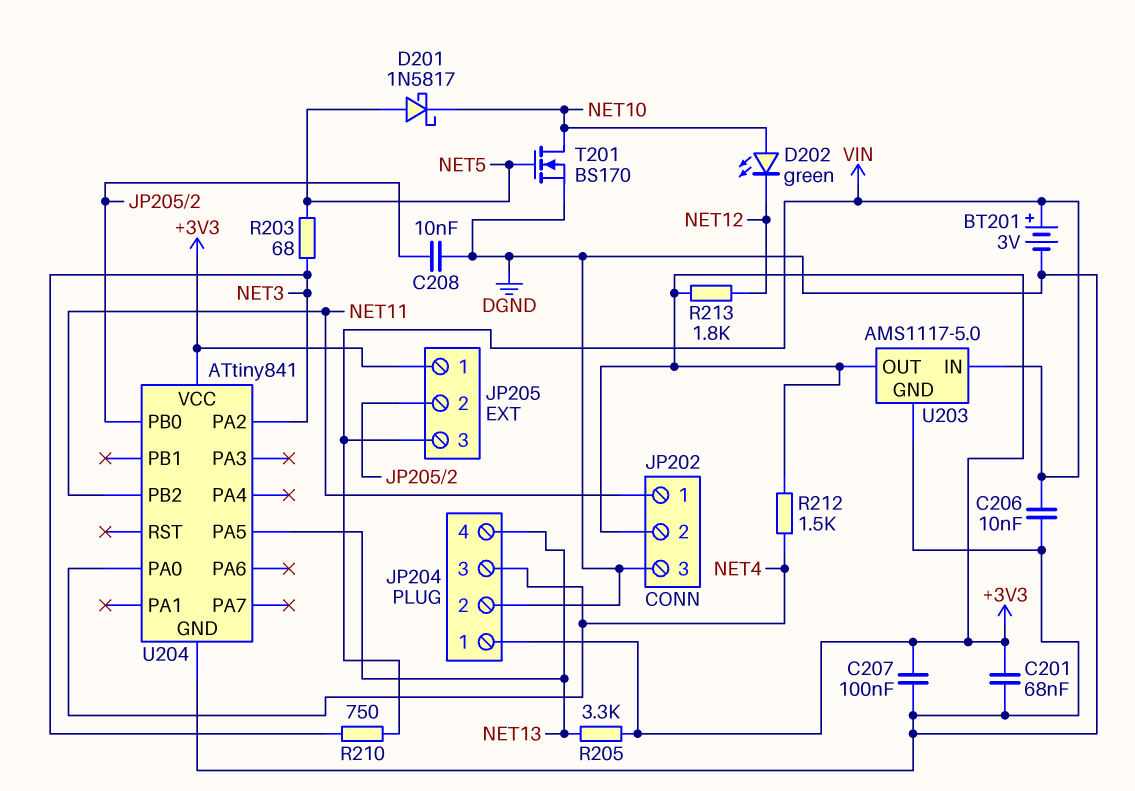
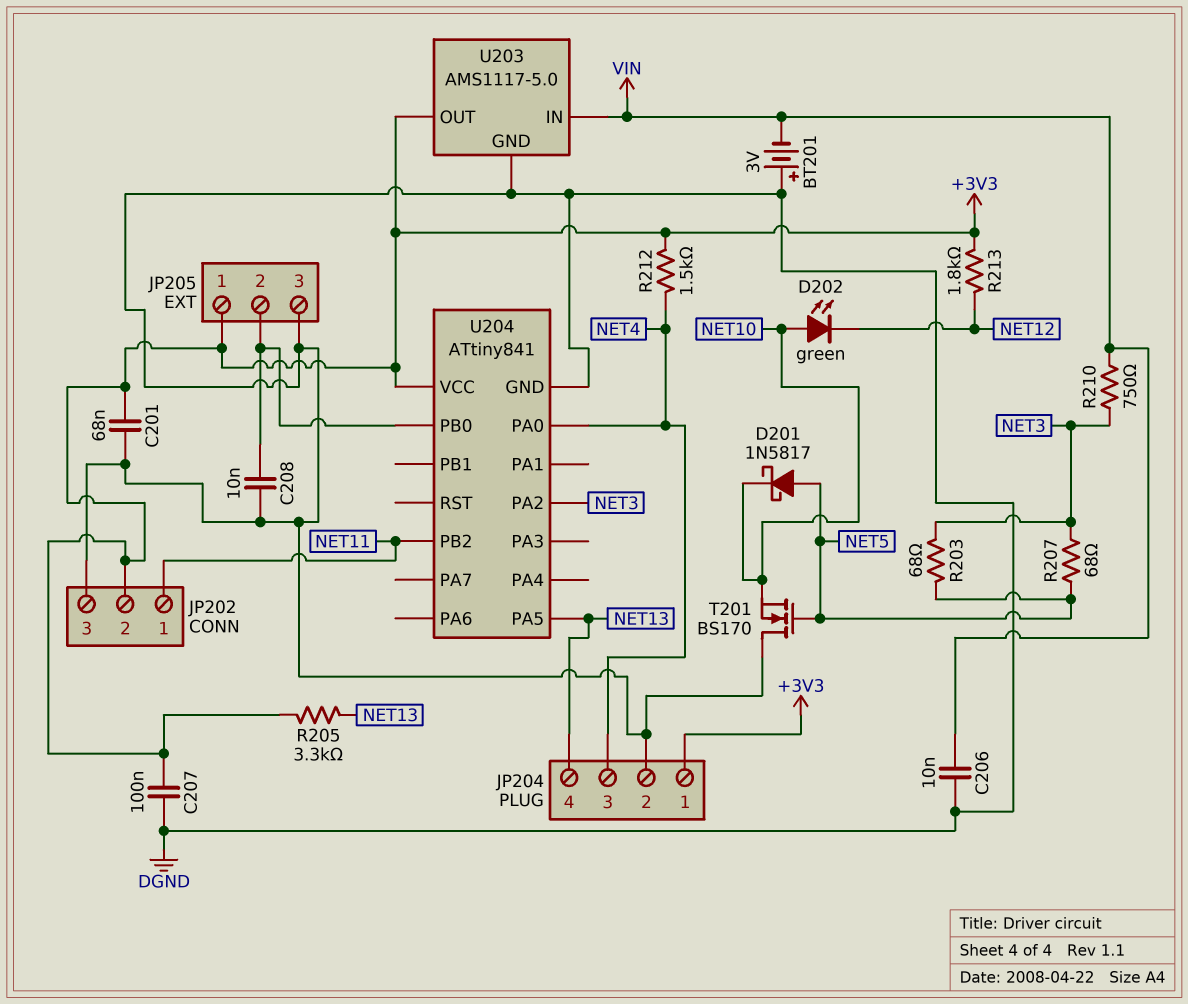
BT201: 3V (plus VIN, minus DGND) -> 3V (plus DGND, minus VIN)
JP205 pin 3: VIN -> DGND
R207: none -> 68 (NET3, NET5)
T201: NMOS BS170 (G NET5, D NET10, S DGND) -> NMOS BS170 (G NET5, D DGND, S NET10)

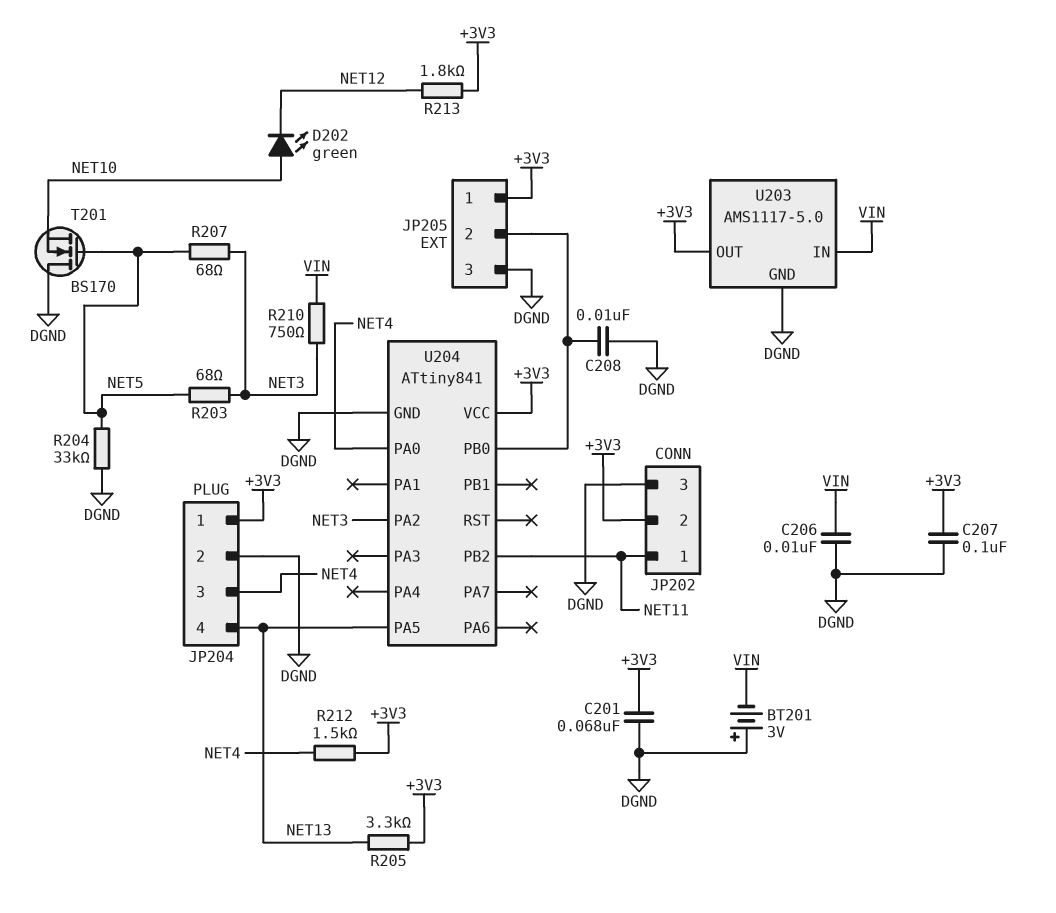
D201: schottky 1N5817 (A NET5, K NET10) -> none
R204: none -> 33k (DGND, NET5)

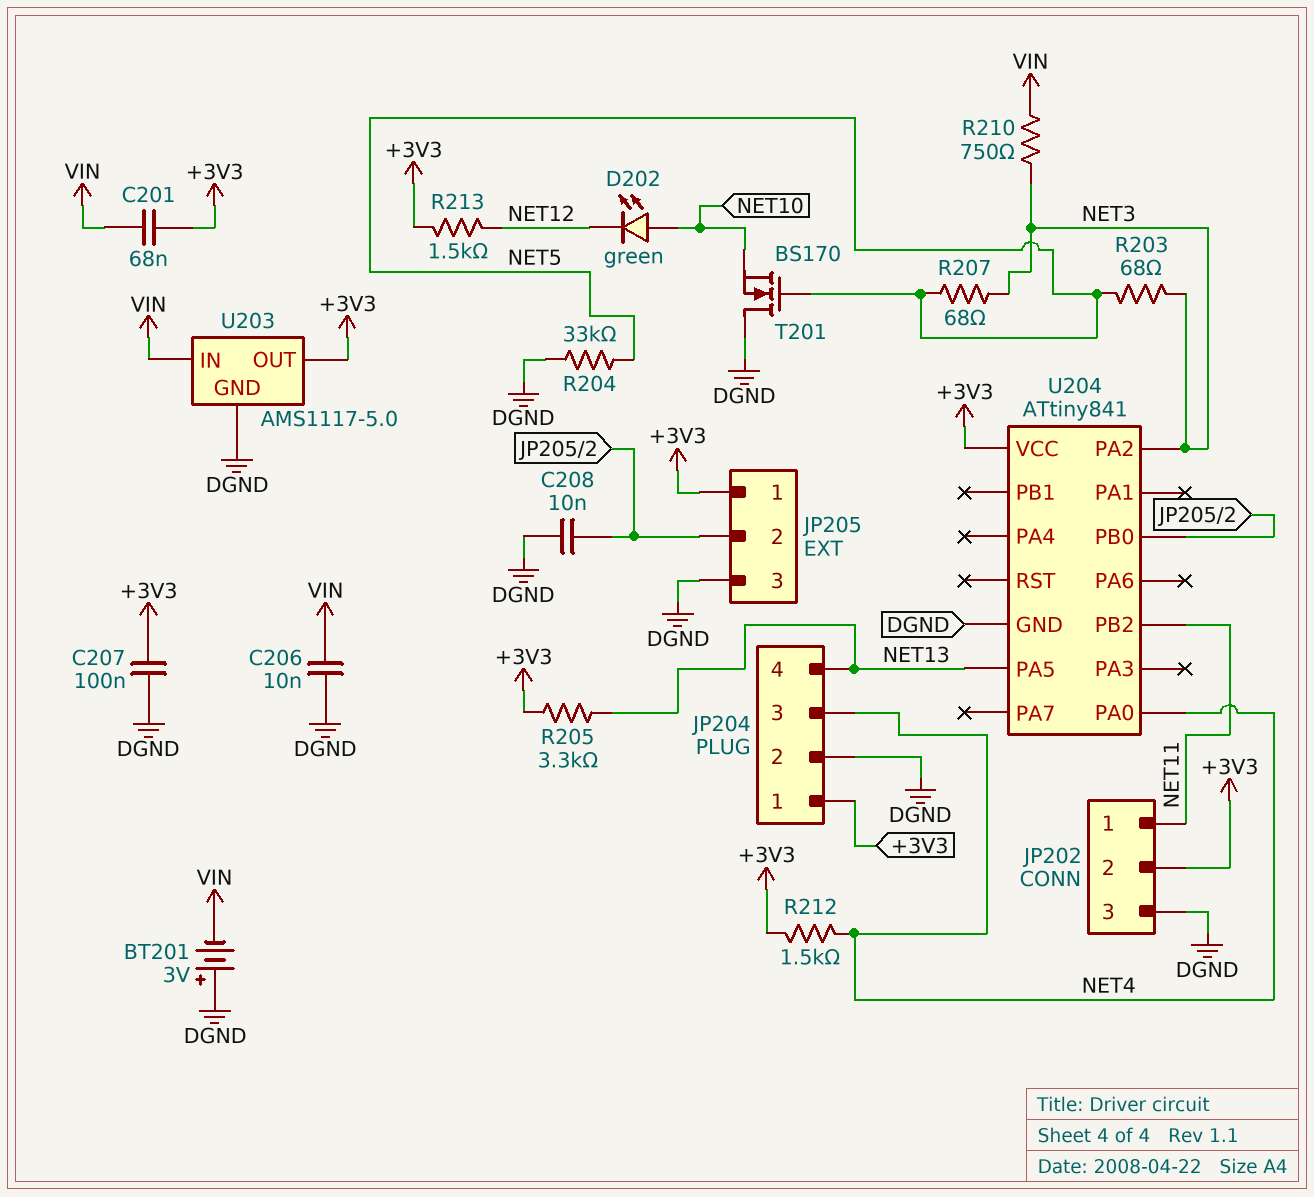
C201: 68nF (+3V3, DGND) -> 68nF (+3V3, VIN)
R213: 1.8k (+3V3, NET12) -> 1.5k (+3V3, NET12)

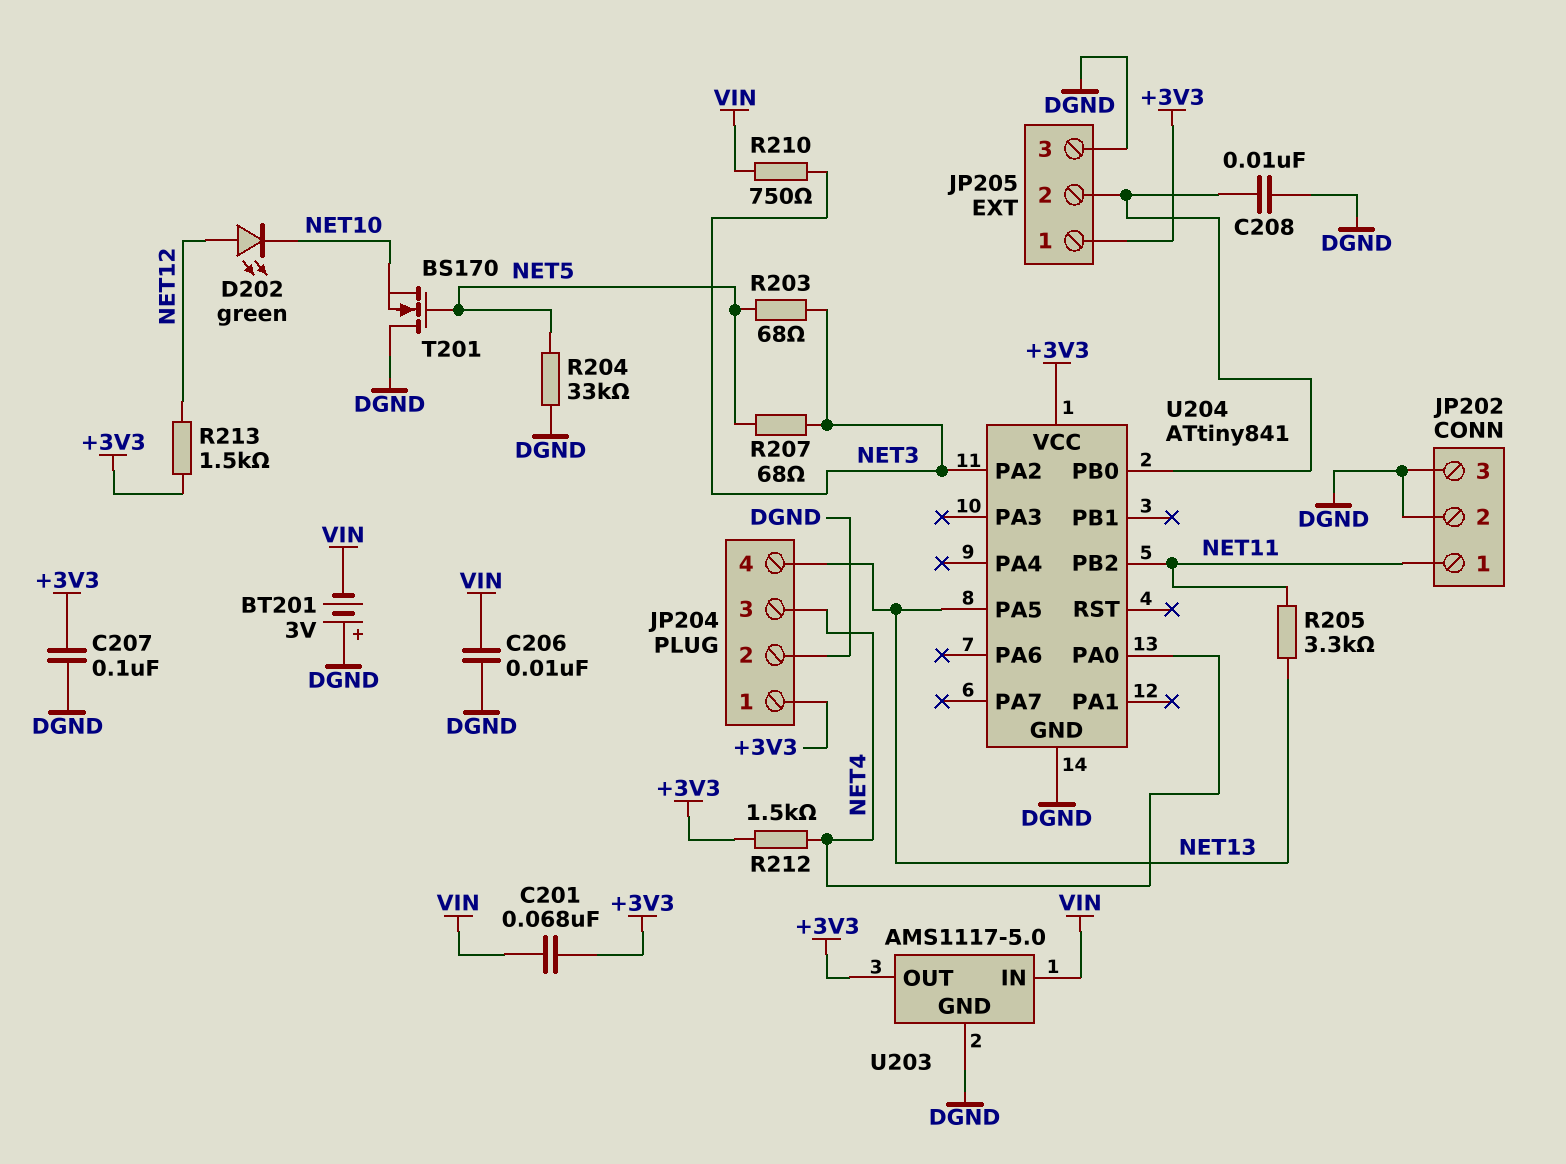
D202: LED green (A NET10, K NET12) -> LED green (A NET12, K NET10)
JP202 pin 2: +3V3 -> DGND
R205: 3.3k (+3V3, NET13) -> 3.3k (NET11, NET13)

